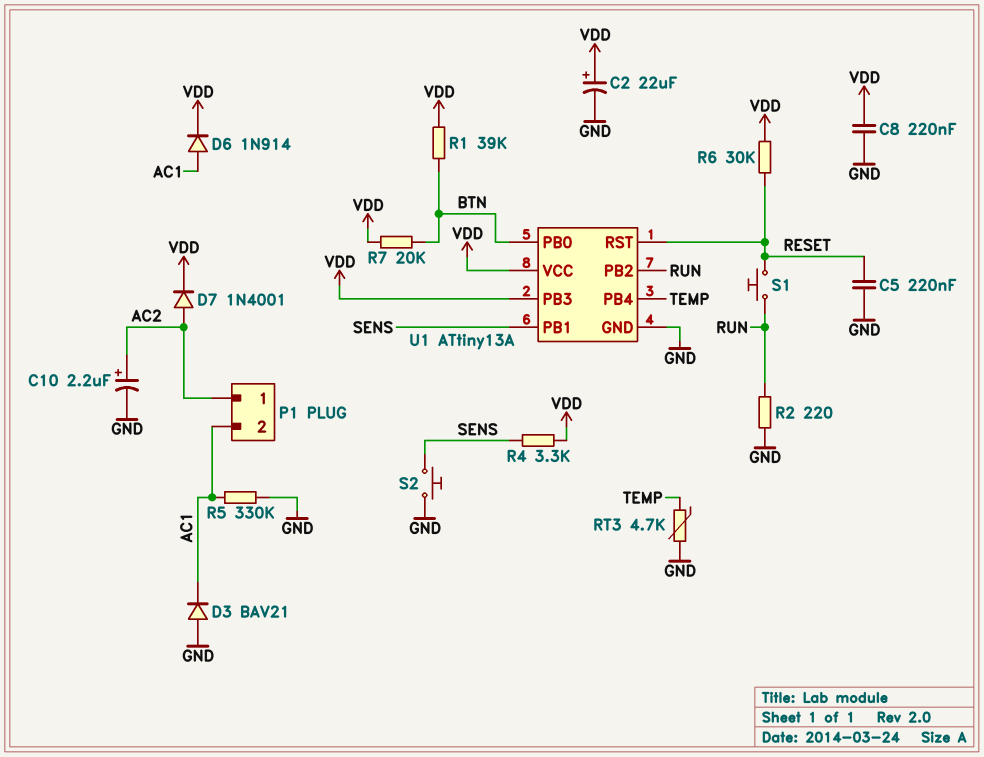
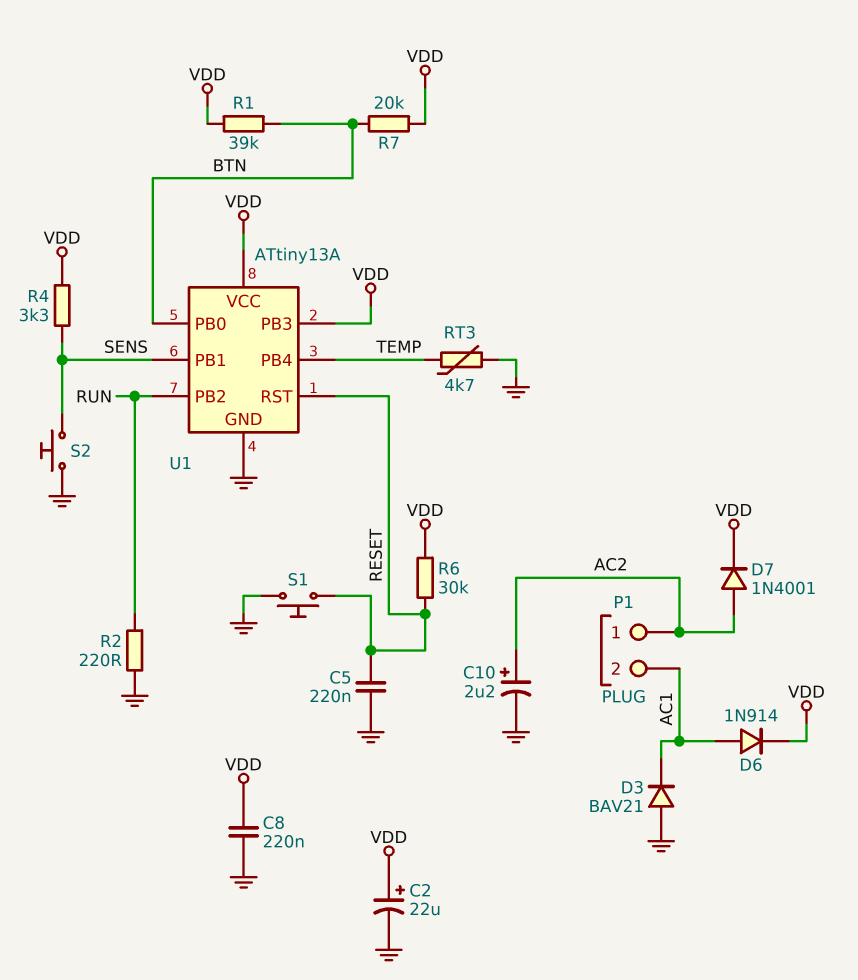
R5: 330k (AC1, GND) -> none
S1: button (RESET, RUN) -> button (GND, RESET)

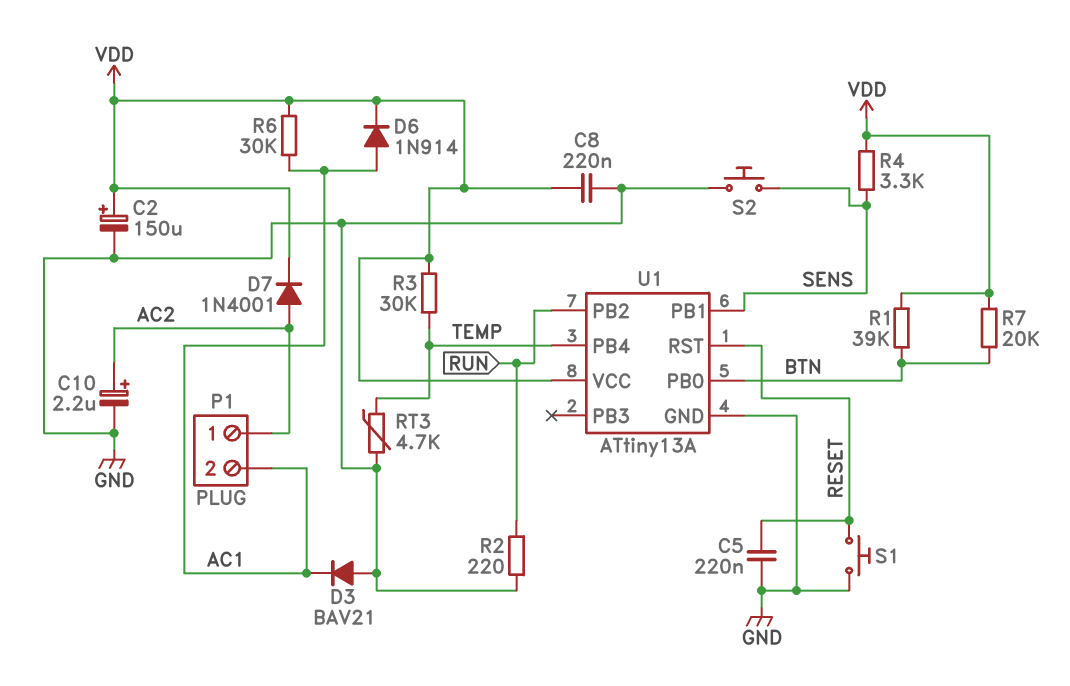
C2: 22uF (plus VDD, minus GND) -> 150uF (plus VDD, minus GND)
R3: none -> 30k (TEMP, VDD)
R6: 30k (RESET, VDD) -> 30k (AC1, VDD)
U1 pin PB3: VDD -> none

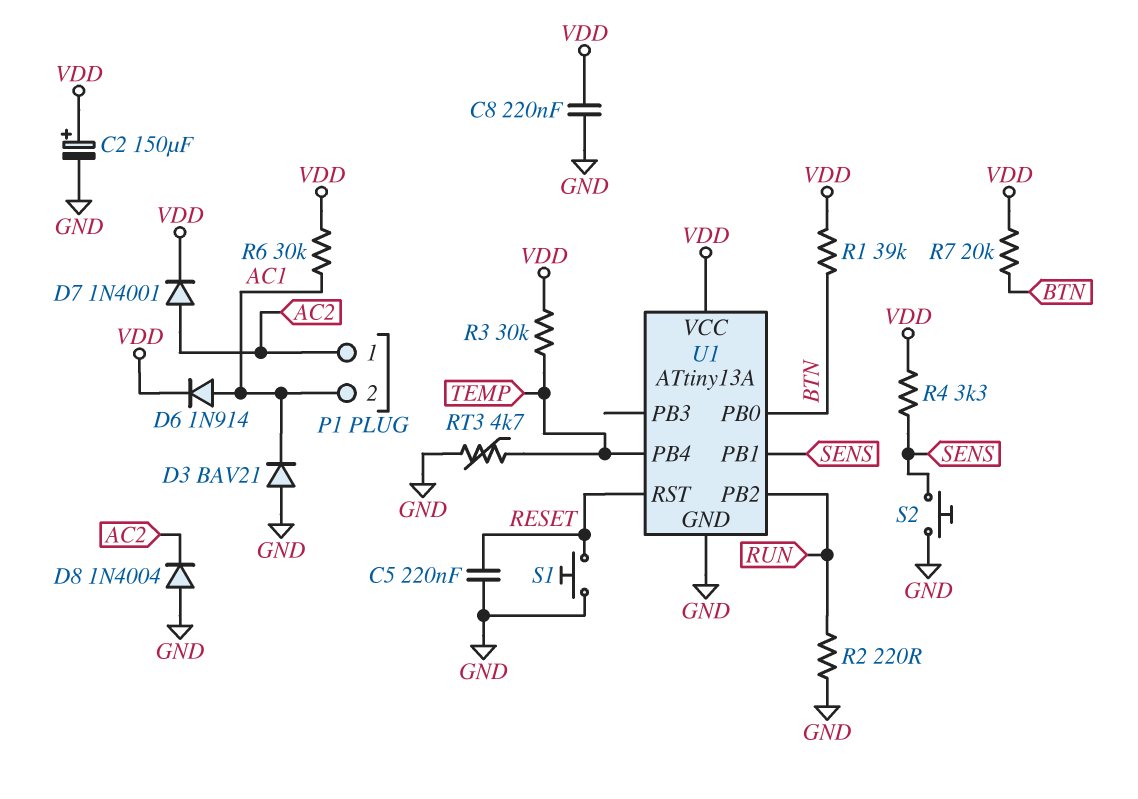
C10: 2.2uF (plus AC2, minus GND) -> none
D8: none -> diode 1N4004 (A GND, K AC2)

